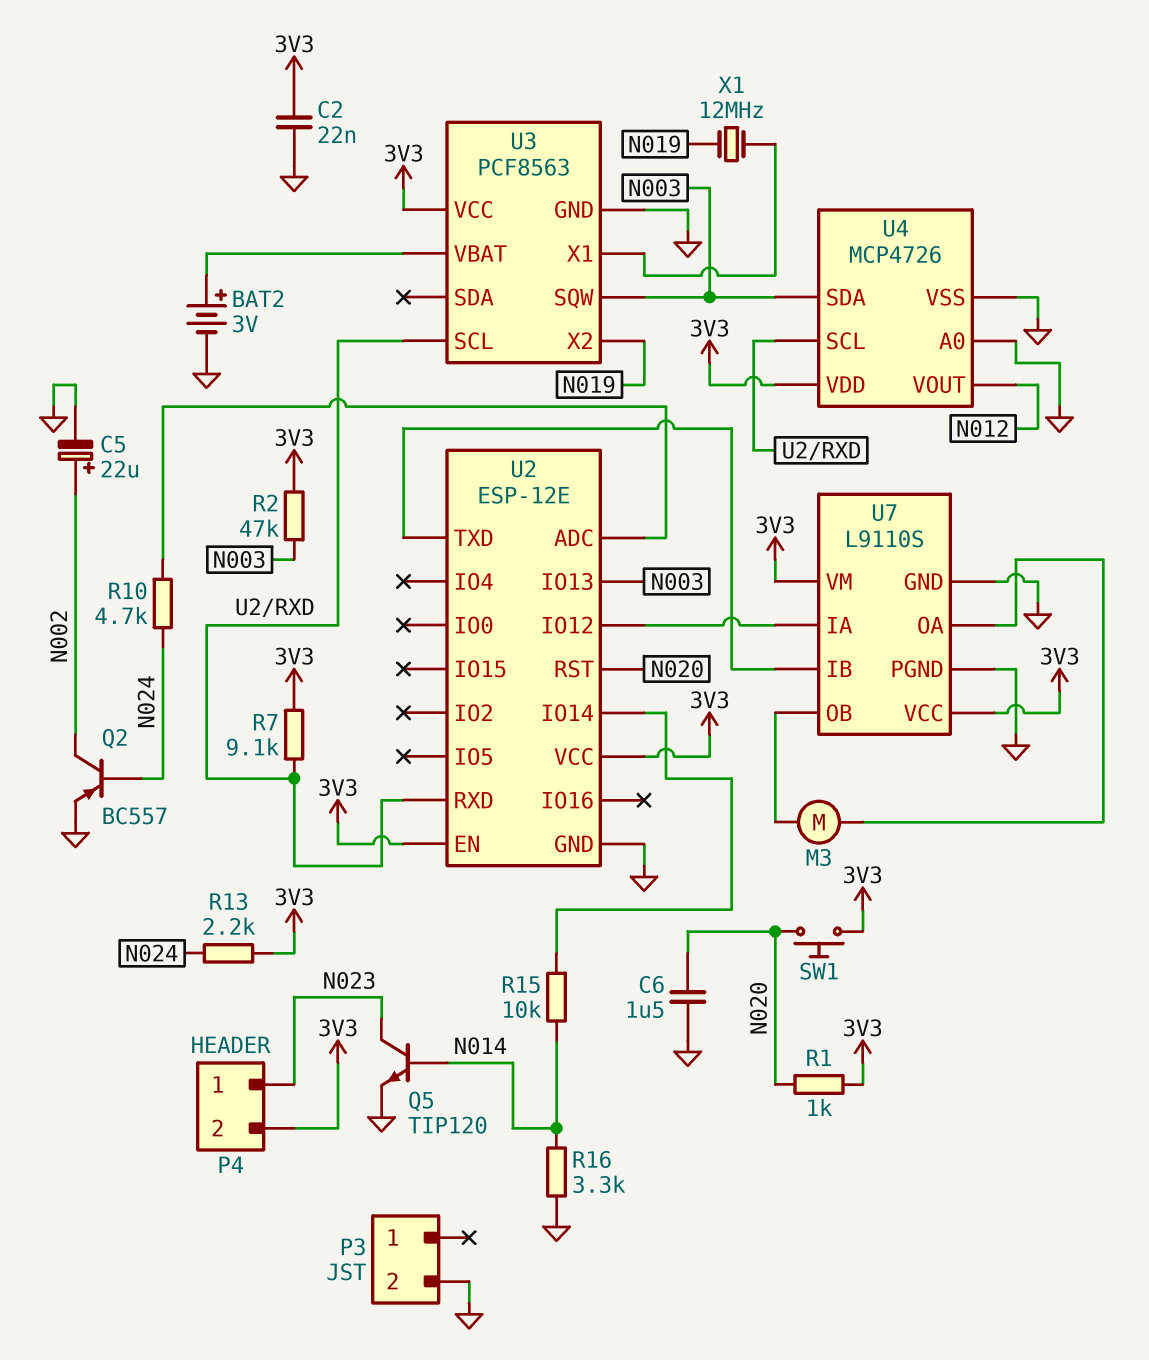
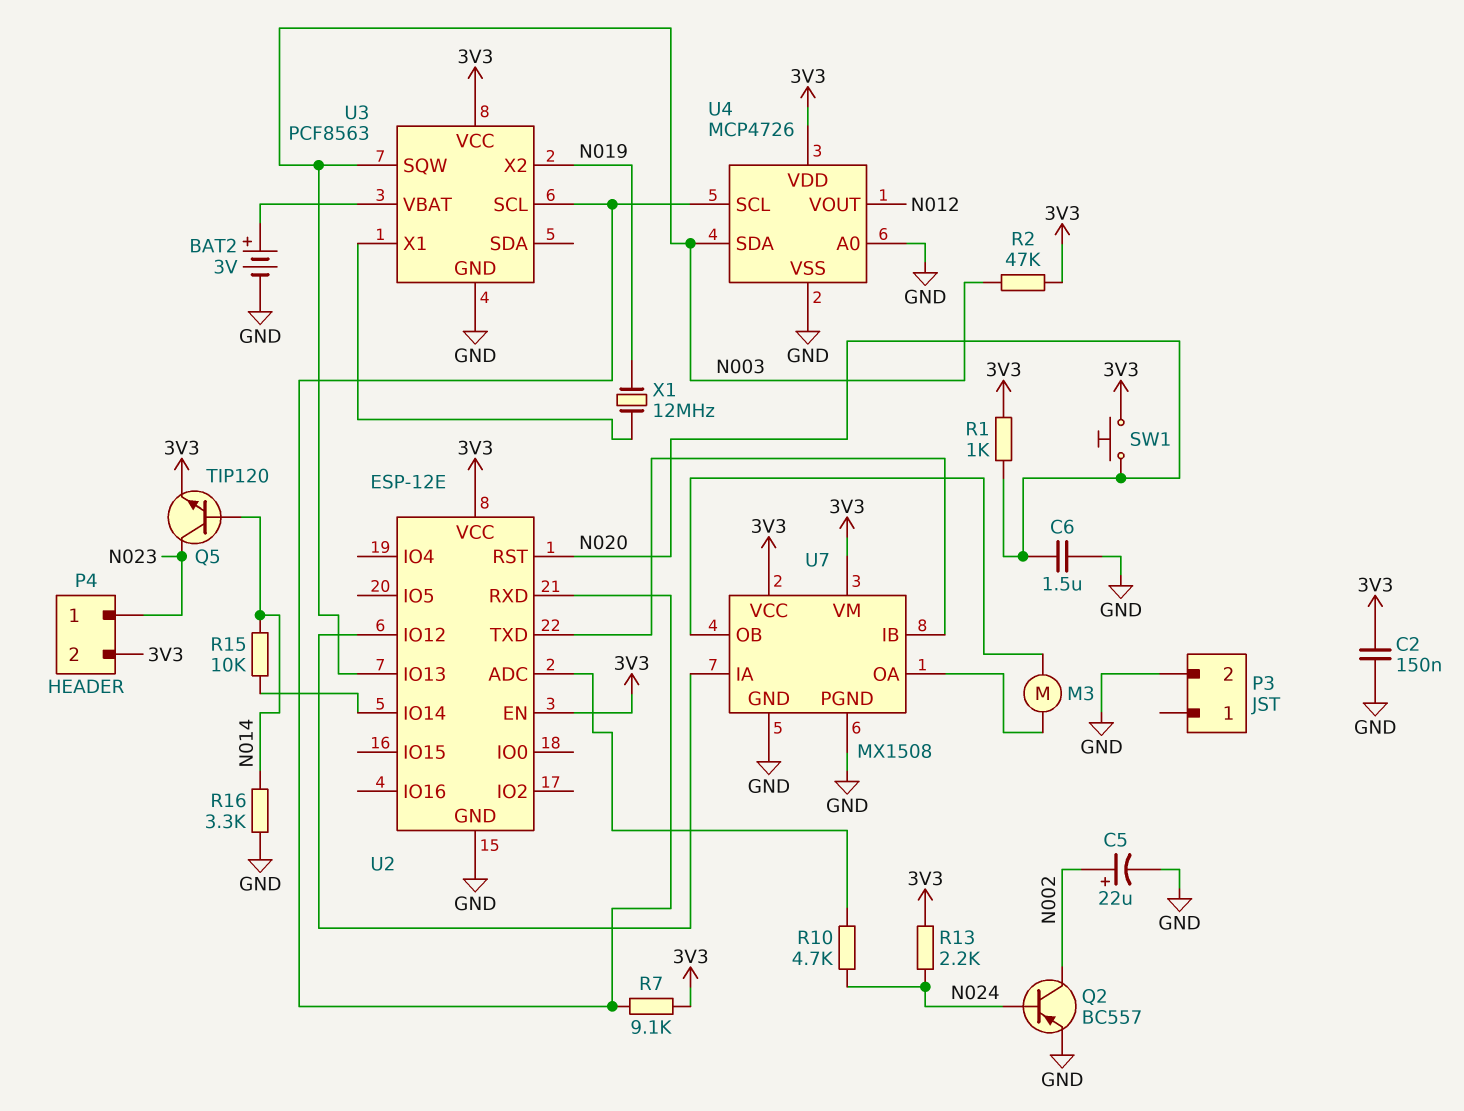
C2: 22nF (3V3, GND) -> 150nF (3V3, GND)
Q5: NPN TIP120 (B N014, C N023, E GND) -> NPN TIP120 (B N014, C N023, E 3V3)
U7: L9110S -> MX1508

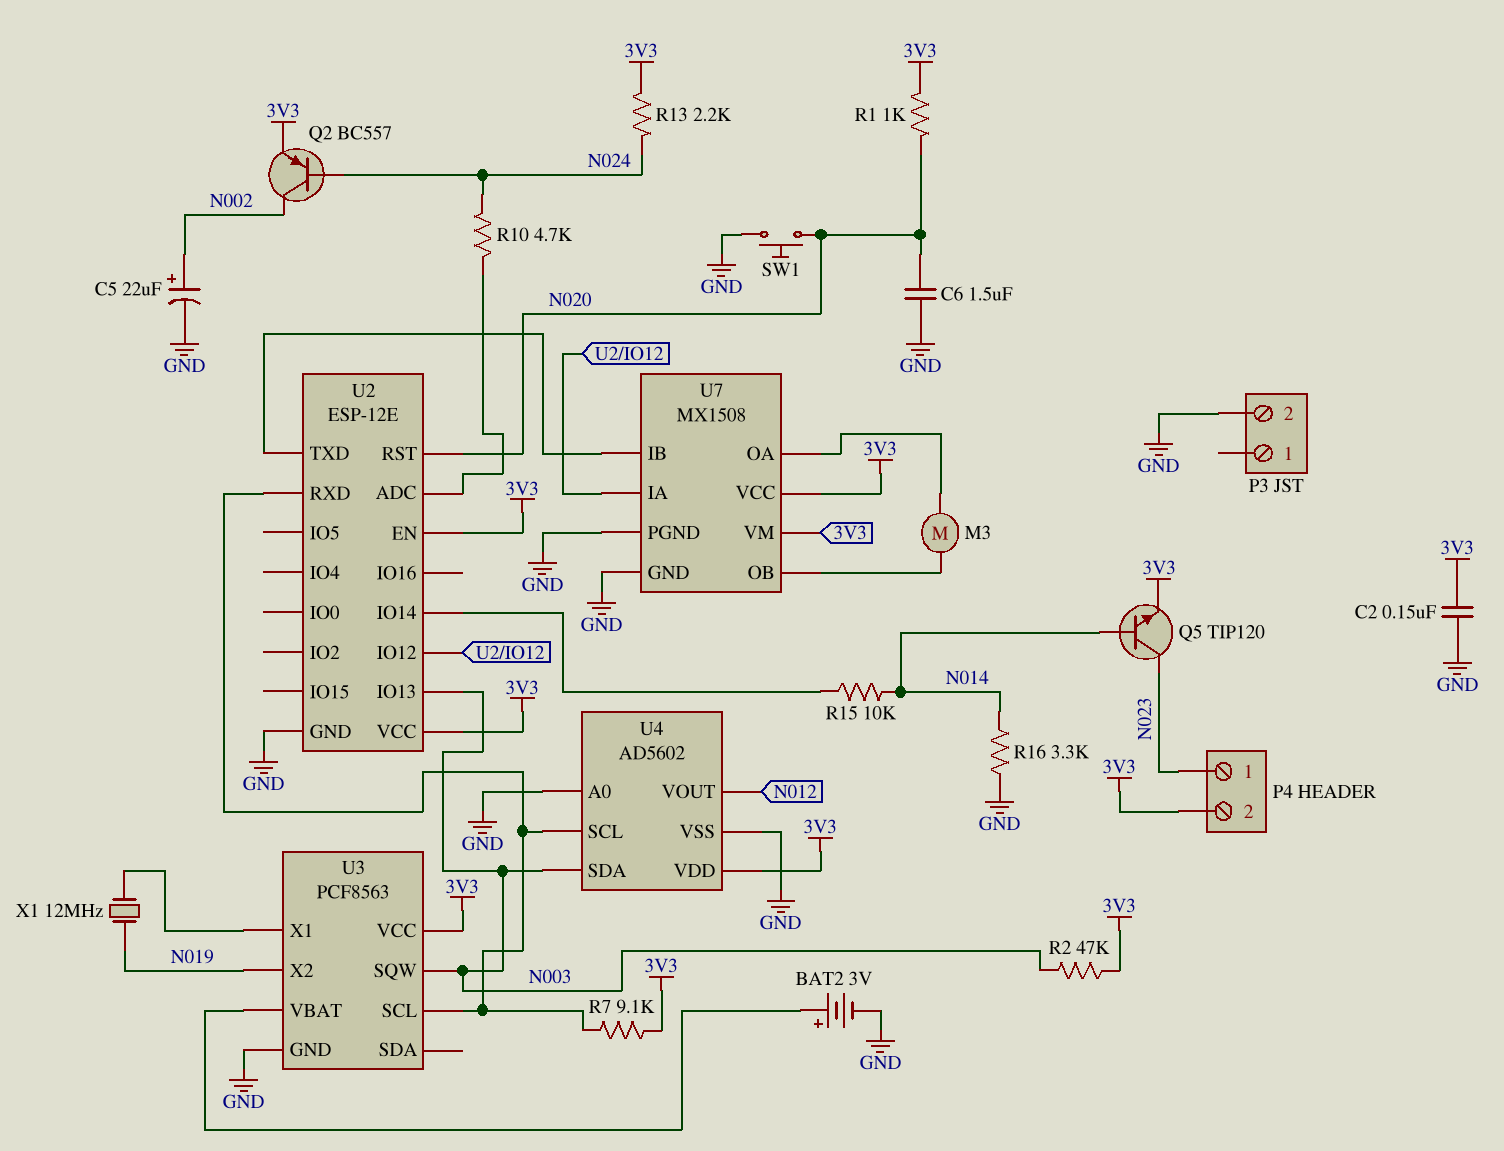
Q2: PNP BC557 (B N024, C N002, E GND) -> PNP BC557 (B N024, C N002, E 3V3)
SW1: button (3V3, N020) -> button (GND, N020)
U4: MCP4726 -> AD5602

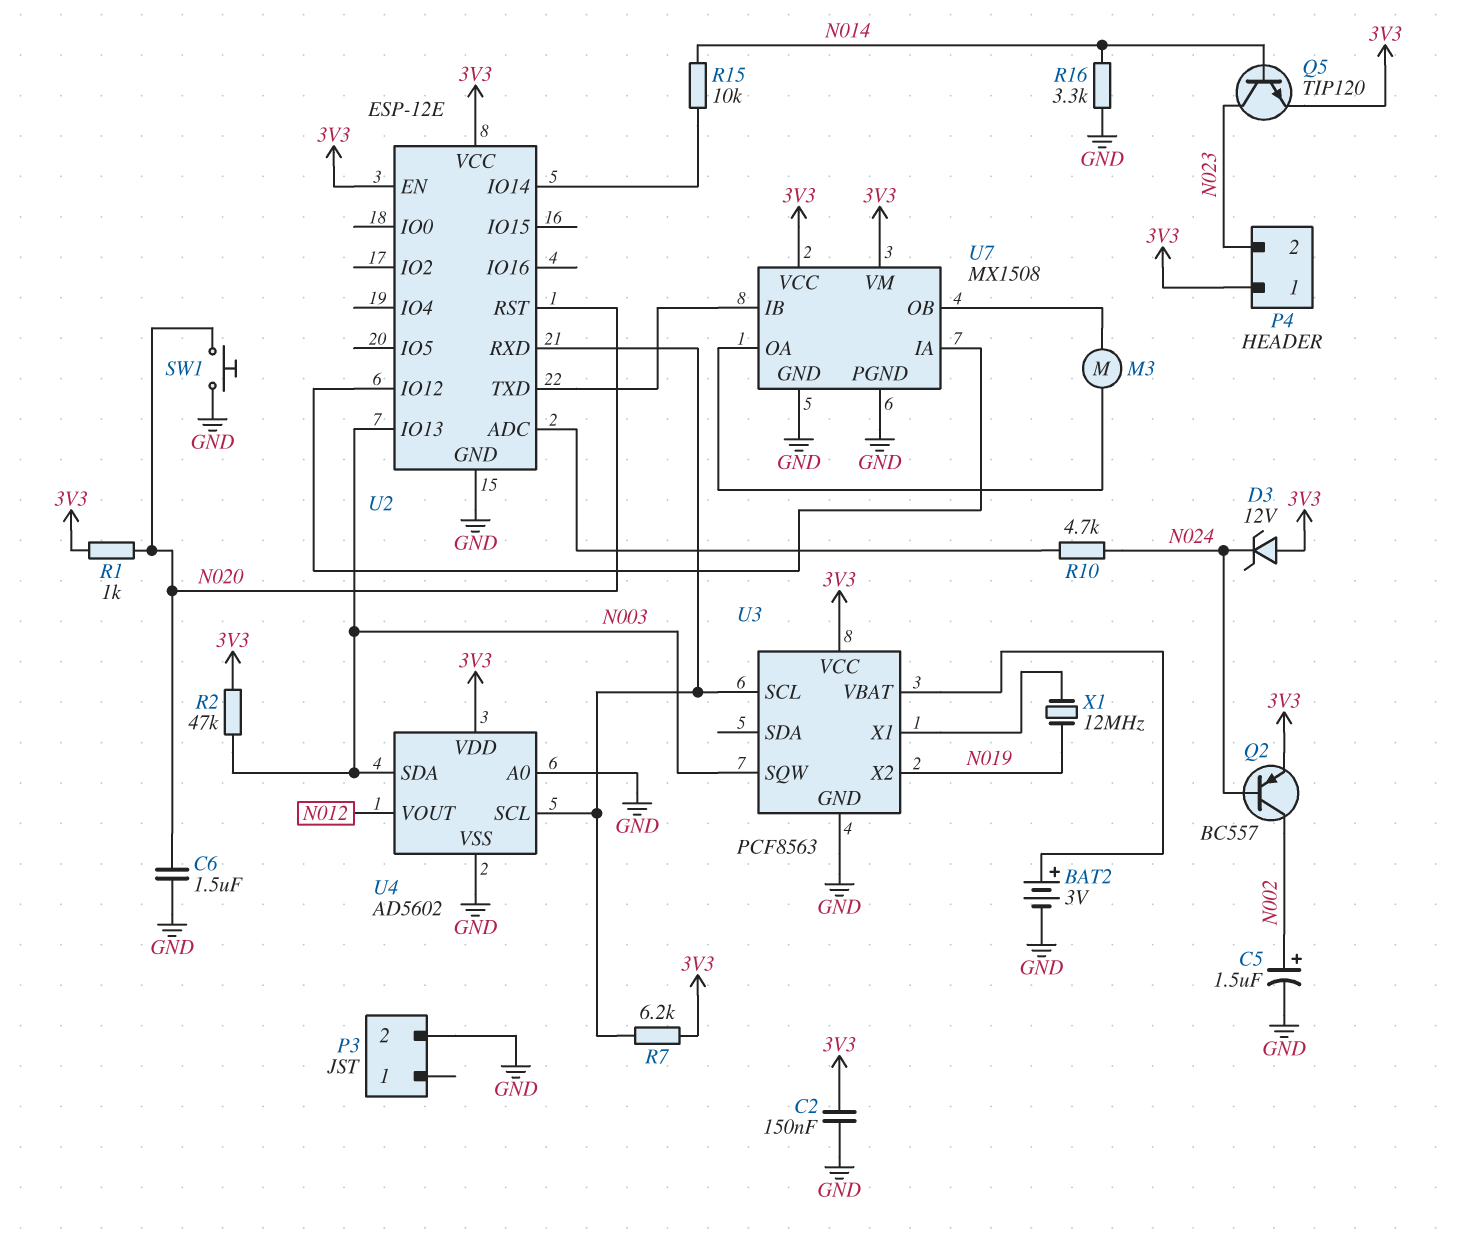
C5: 22uF (plus N002, minus GND) -> 1.5uF (plus N002, minus GND)
D3: none -> zener 12V (A 3V3, K N024)
P4 pin 1: N023 -> 3V3
P4 pin 2: 3V3 -> N023
R7: 9.1k (3V3, U2/RXD) -> 6.2k (3V3, U2/RXD)
R13: 2.2k (3V3, N024) -> none

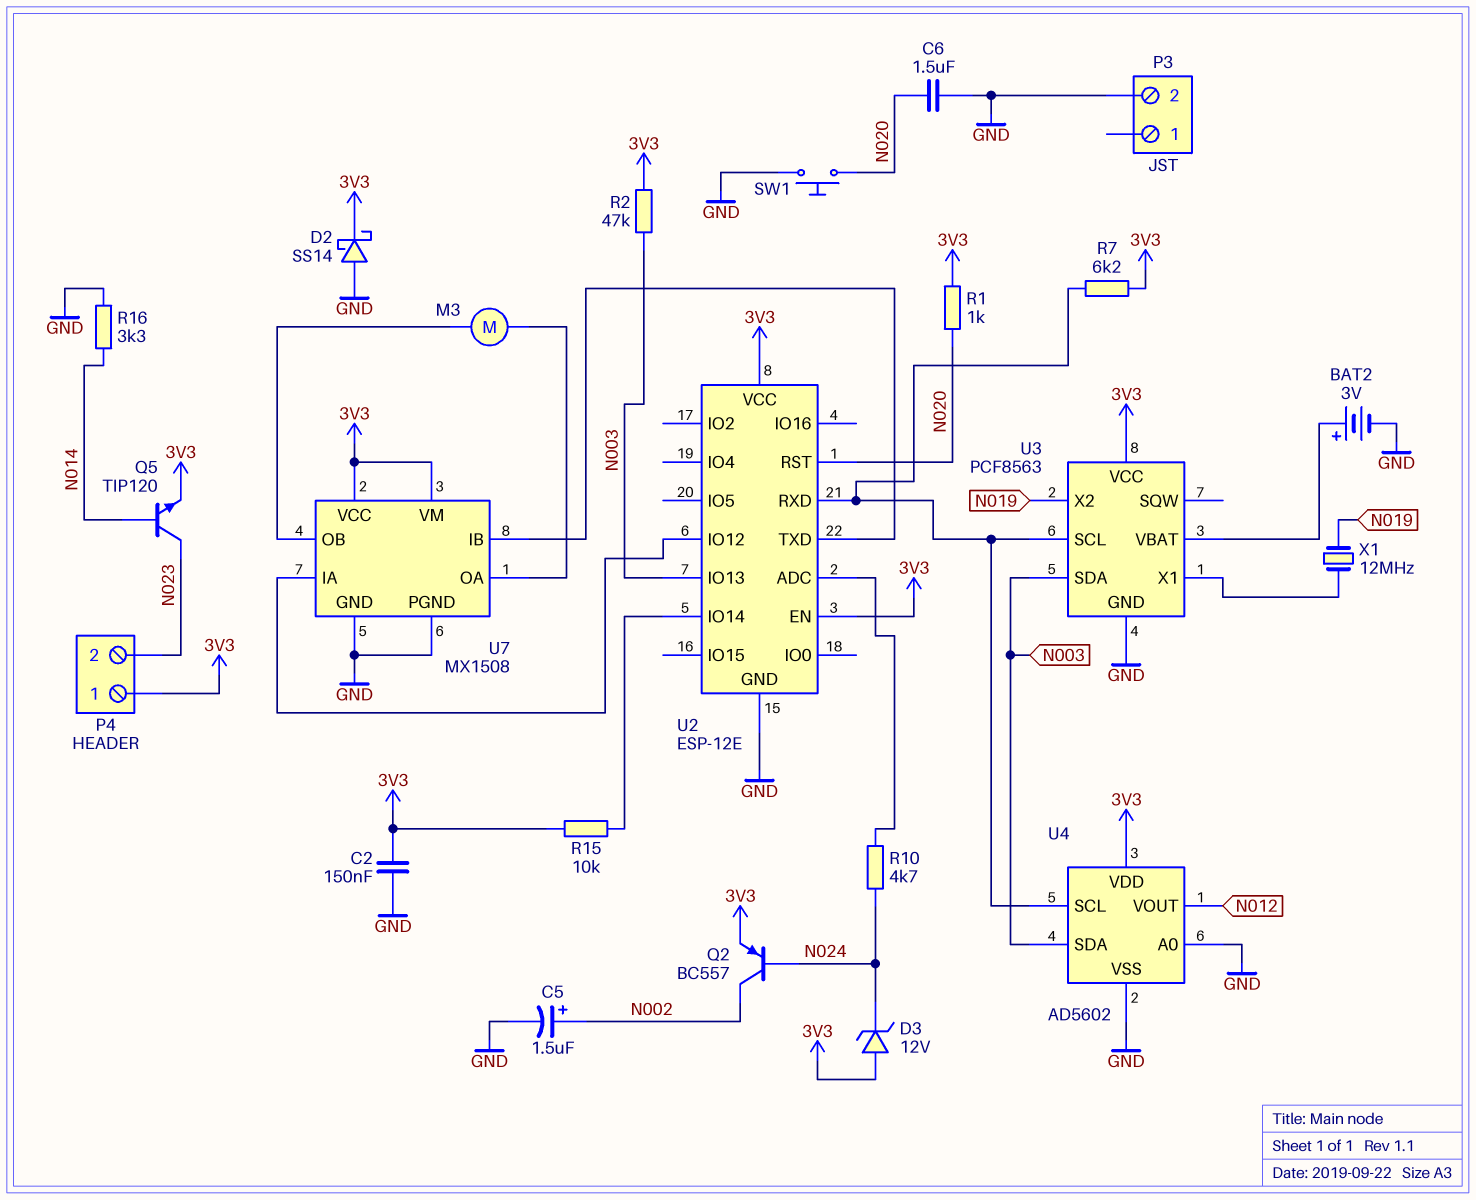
D2: none -> schottky SS14 (A GND, K 3V3)
R15: 10k (N014, U2/IO14) -> 10k (3V3, U2/IO14)
U3 pin SDA: none -> N003
U3 pin SQW: N003 -> none

